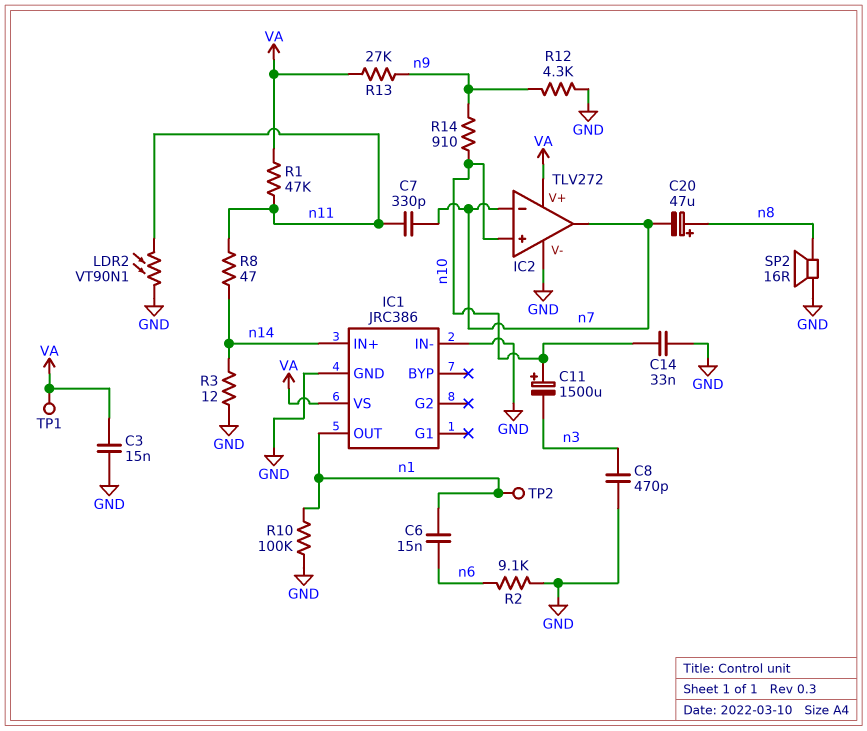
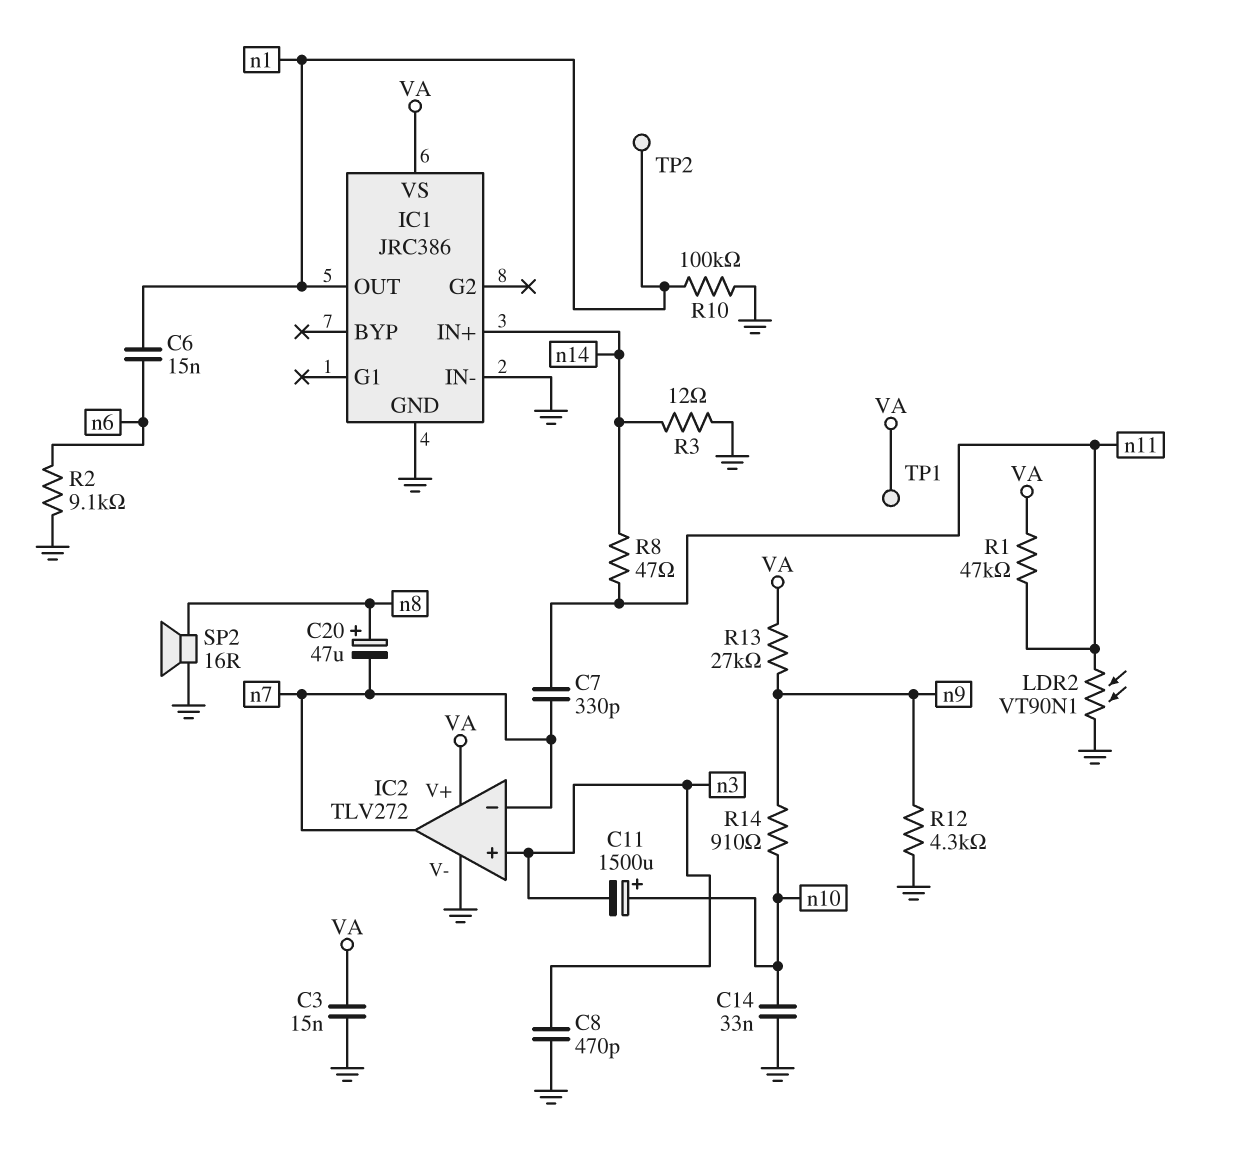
IC2 pin in+: n10 -> n3

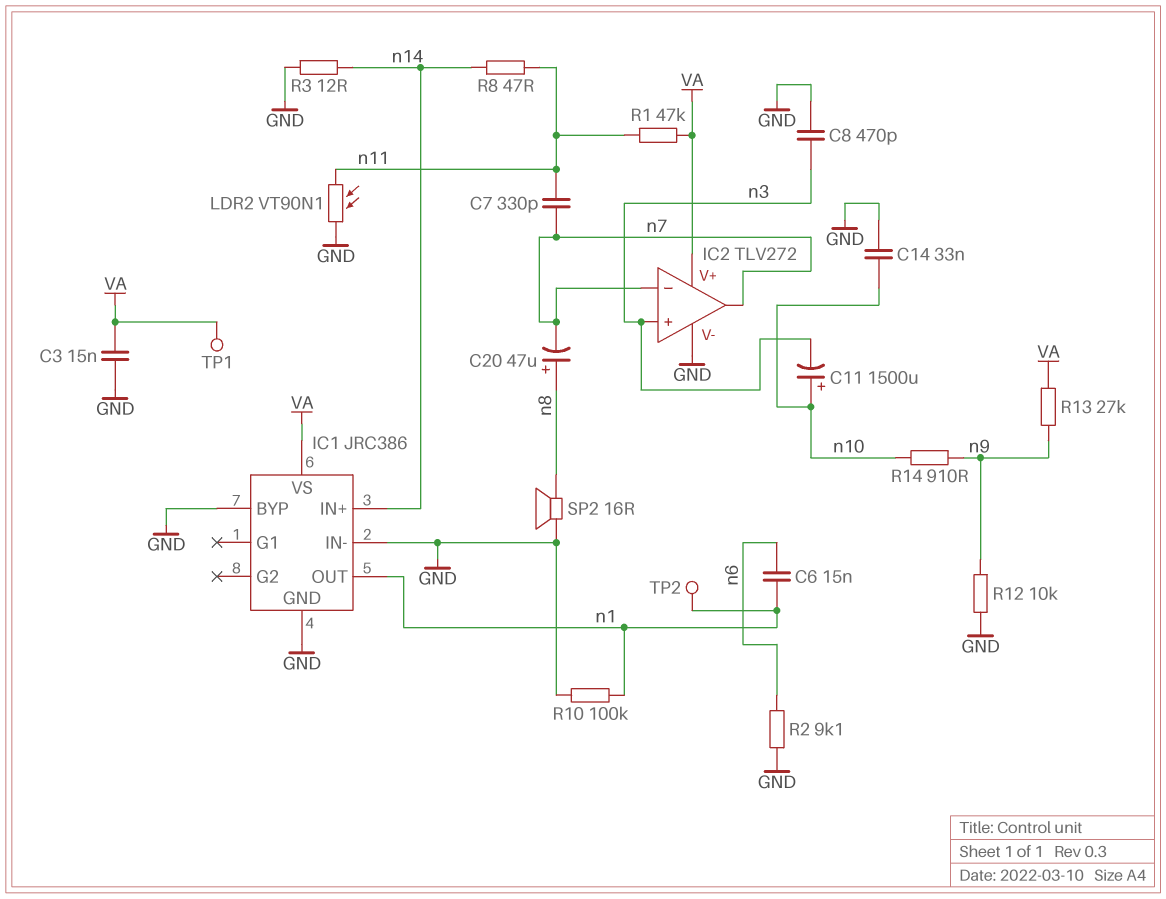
IC1 pin BYP: none -> GND
R12: 4.3k (GND, n9) -> 10k (GND, n9)

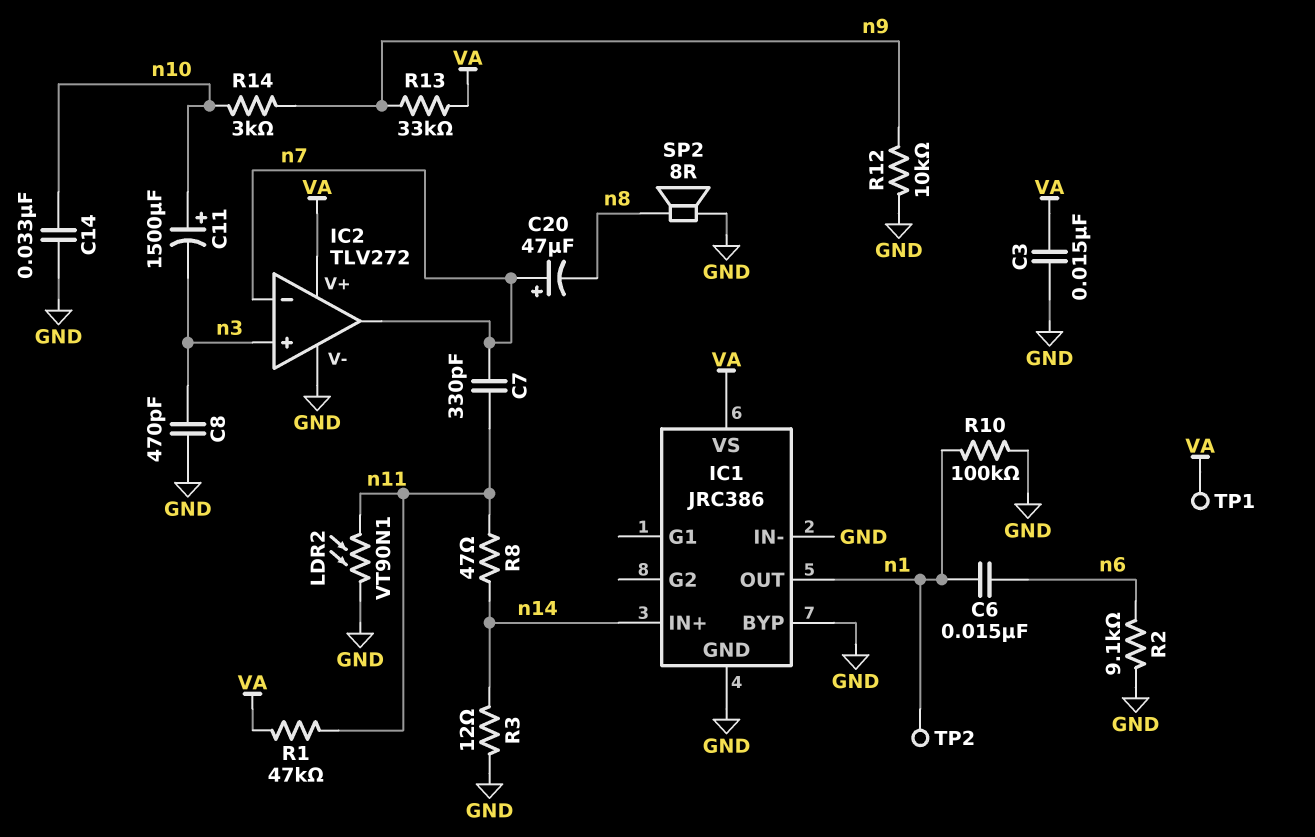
C20: 47uF (plus n8, minus n7) -> 47uF (plus n7, minus n8)
R13: 27k (VA, n9) -> 33k (VA, n9)
R14: 910 (n9, n10) -> 3k (n9, n10)
SP2: speaker 16R (GND, n8) -> speaker 8R (GND, n8)

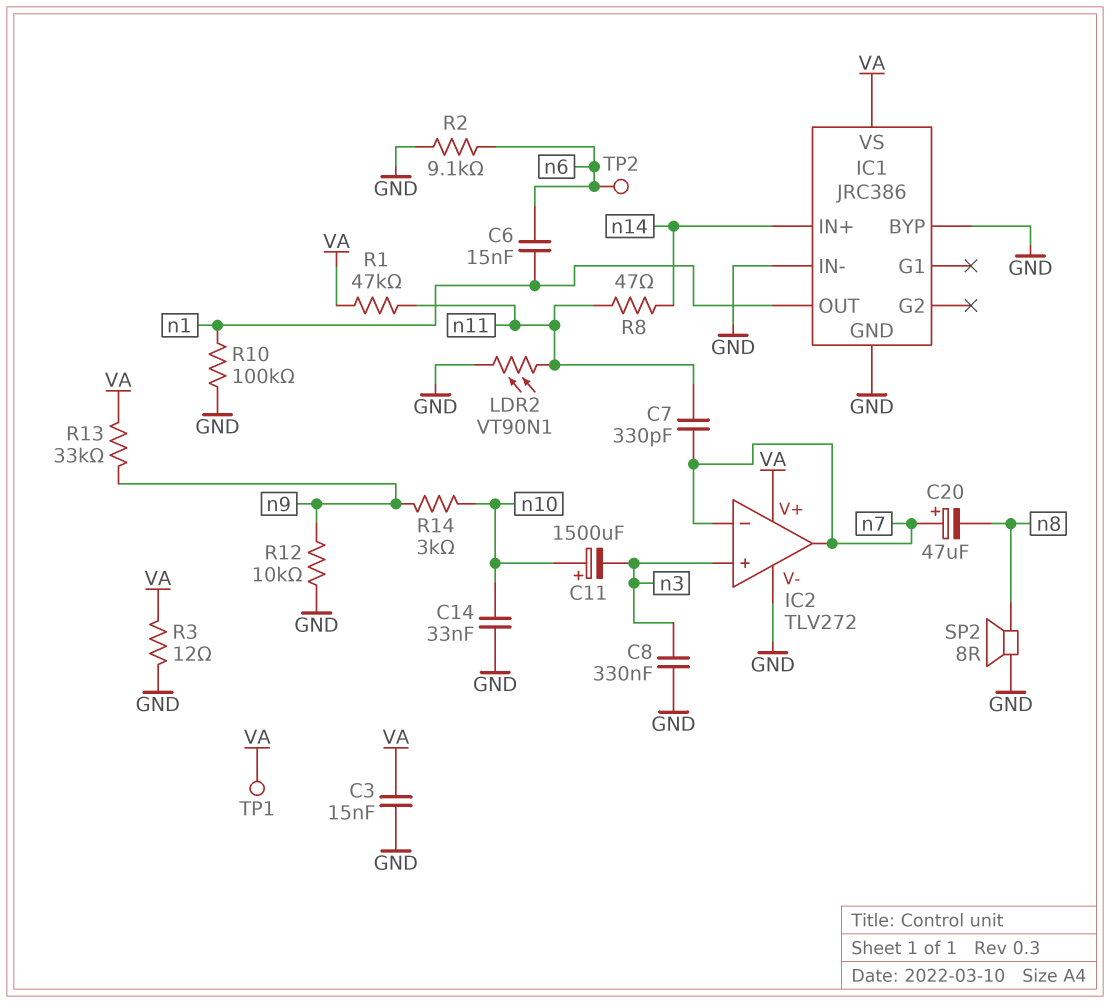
C8: 470pF (GND, n3) -> 330nF (GND, n3)
R3: 12 (GND, n14) -> 12 (GND, VA)
TP2: test point (n1) -> test point (n6)

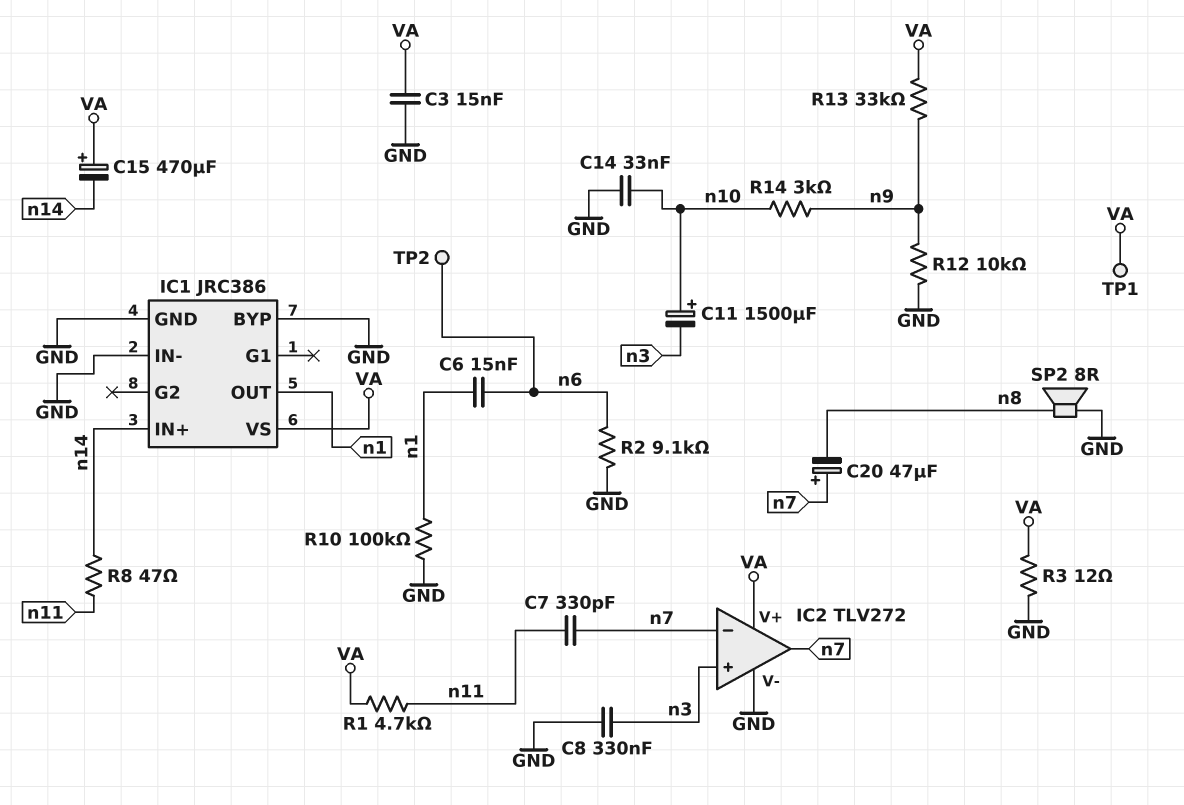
C15: none -> 470uF (plus VA, minus n14)
LDR2: VT90N1 (GND, n11) -> none
R1: 47k (VA, n11) -> 4.7k (VA, n11)

